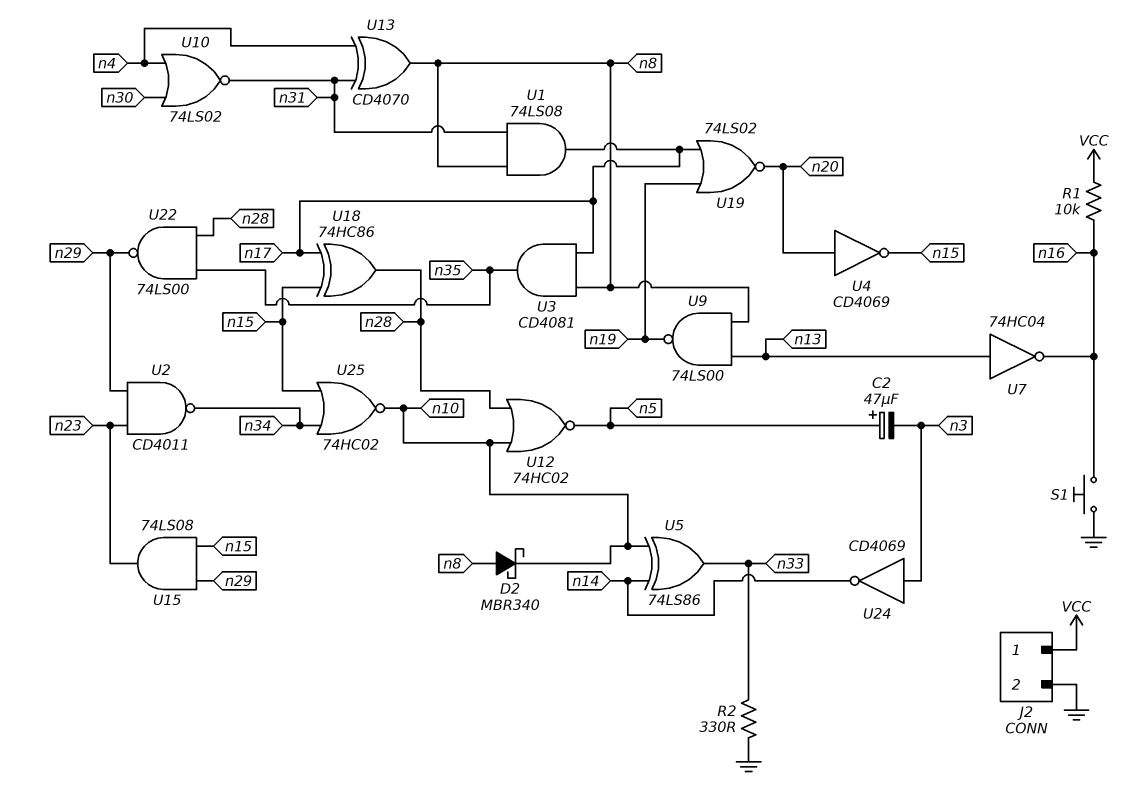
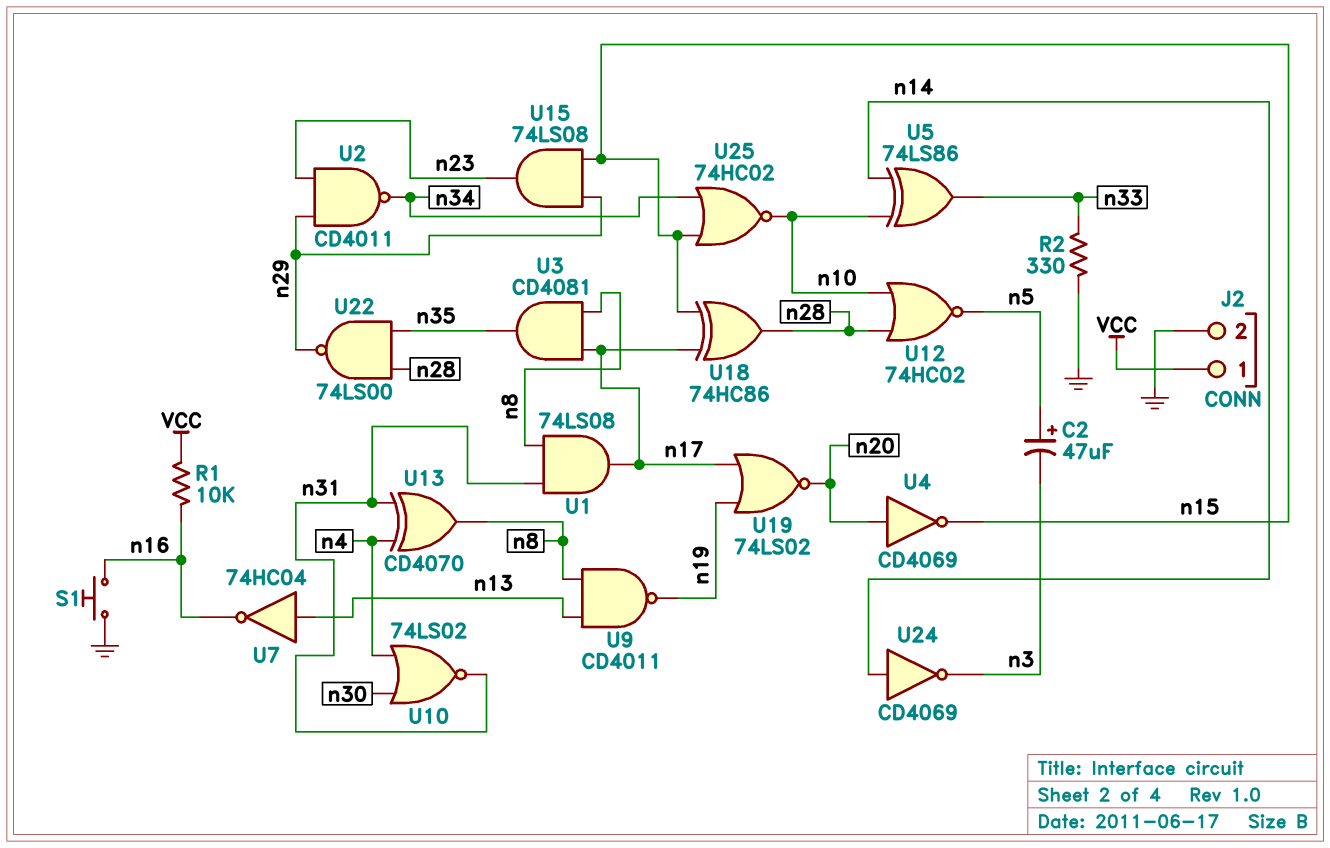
D2: schottky MBR340 (A n8, K n10) -> none
U9: NAND 74LS00 (in n8, in n13, out n19) -> NAND CD4011 (in n8, in n13, out n19)
U24: NOT CD4069 (in n3, out n14) -> NOT CD4069 (in n14, out n3)

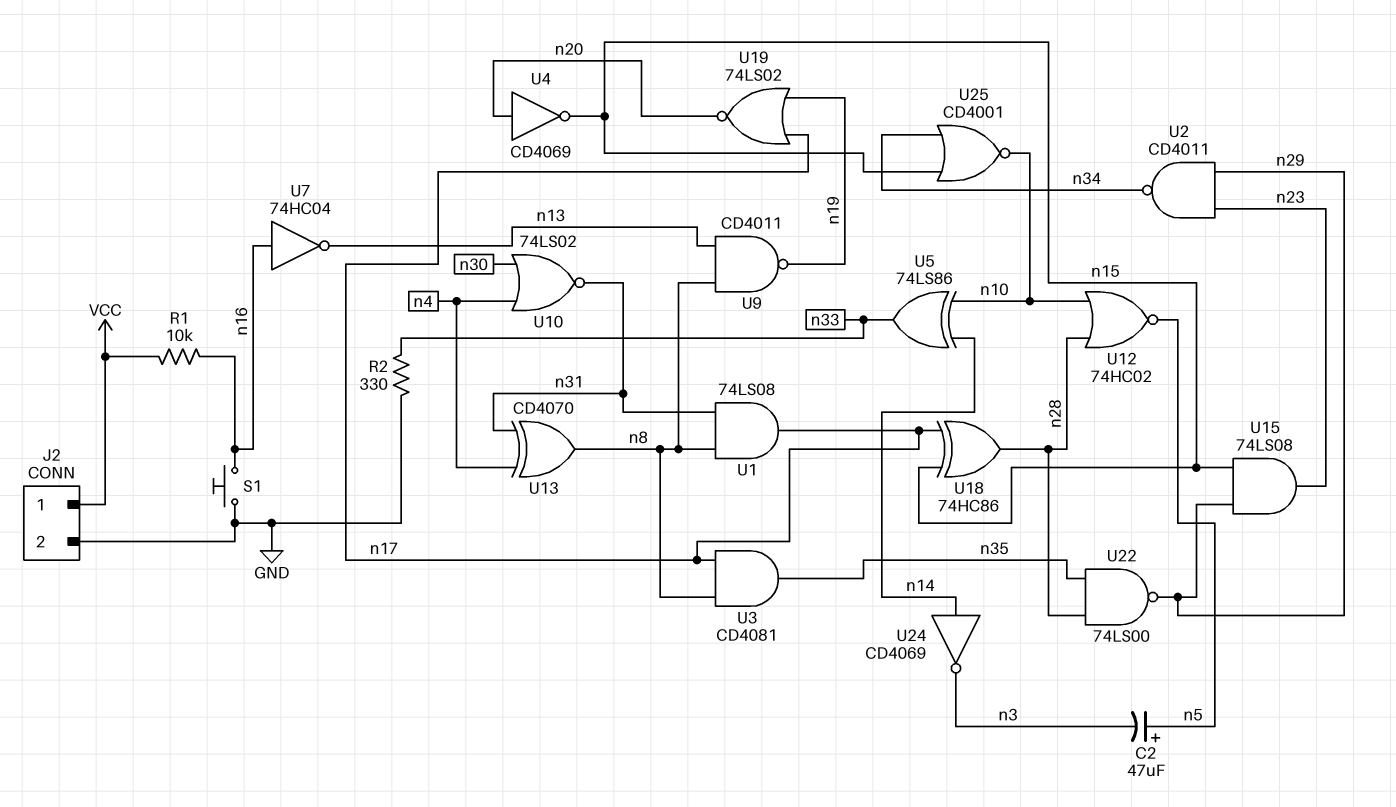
U7: NOT 74HC04 (in n13, out n16) -> NOT 74HC04 (in n16, out n13)
U25: NOR 74HC02 (in n15, in n34, out n10) -> NOR CD4001 (in n15, in n34, out n10)

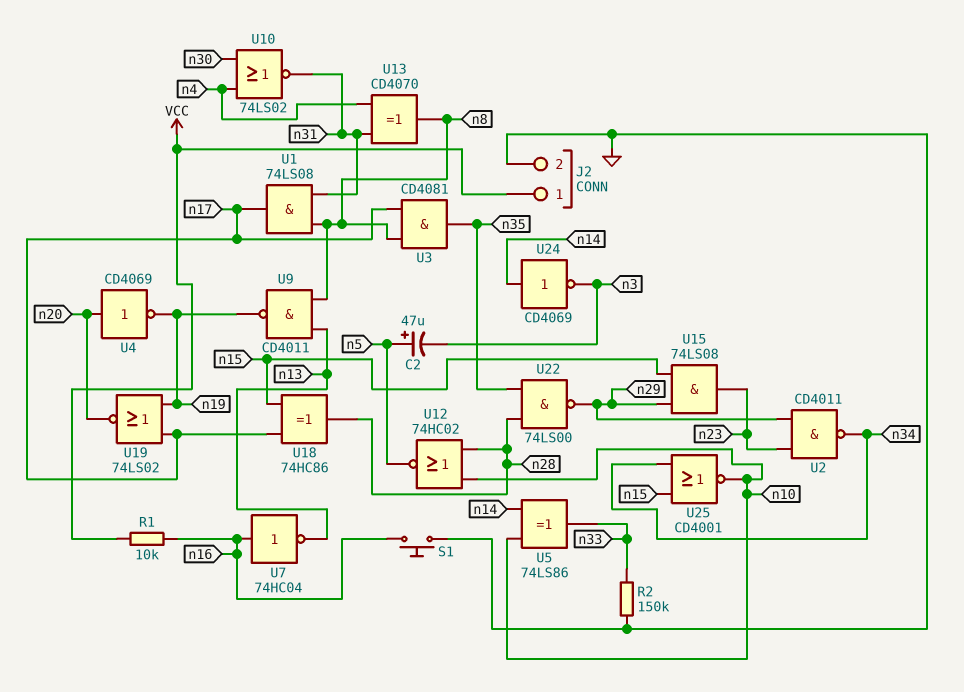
R2: 330 (GND, n33) -> 150k (GND, n33)
U4: NOT CD4069 (in n20, out n15) -> NOT CD4069 (in n20, out n19)

